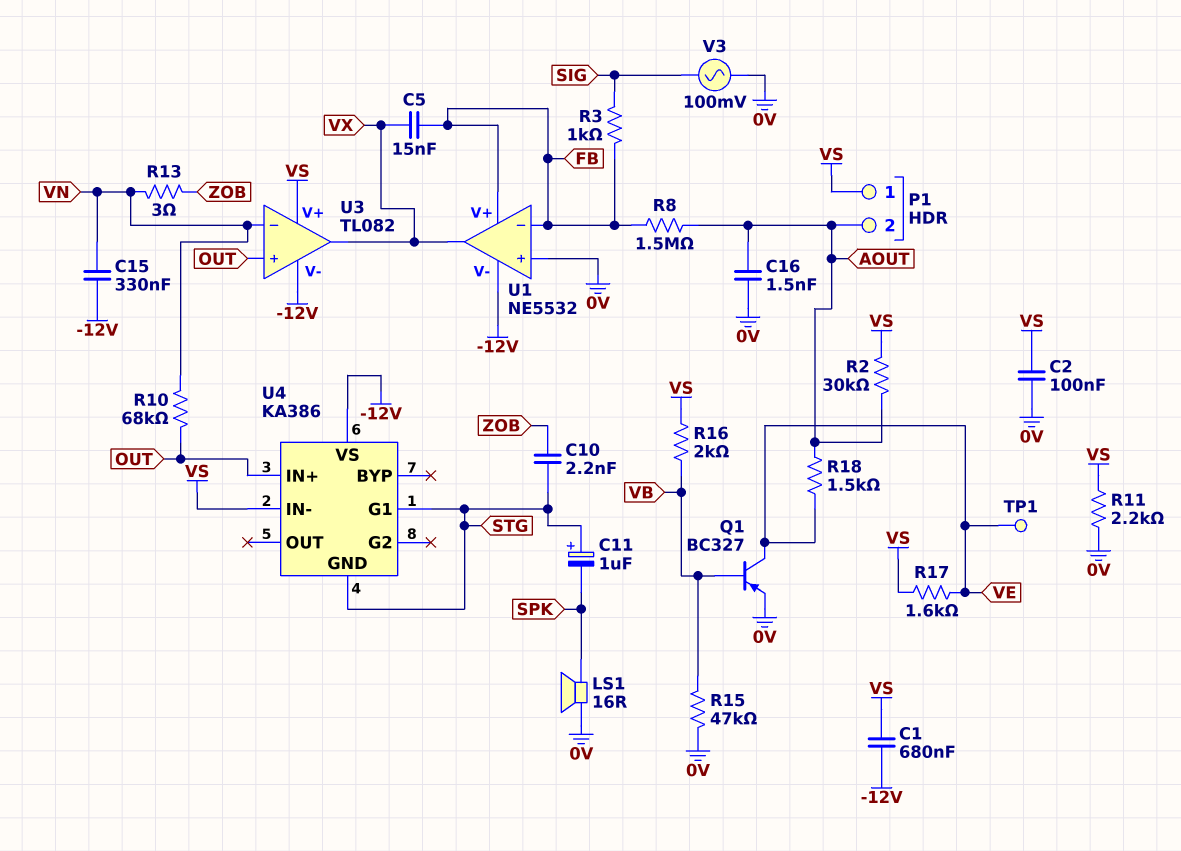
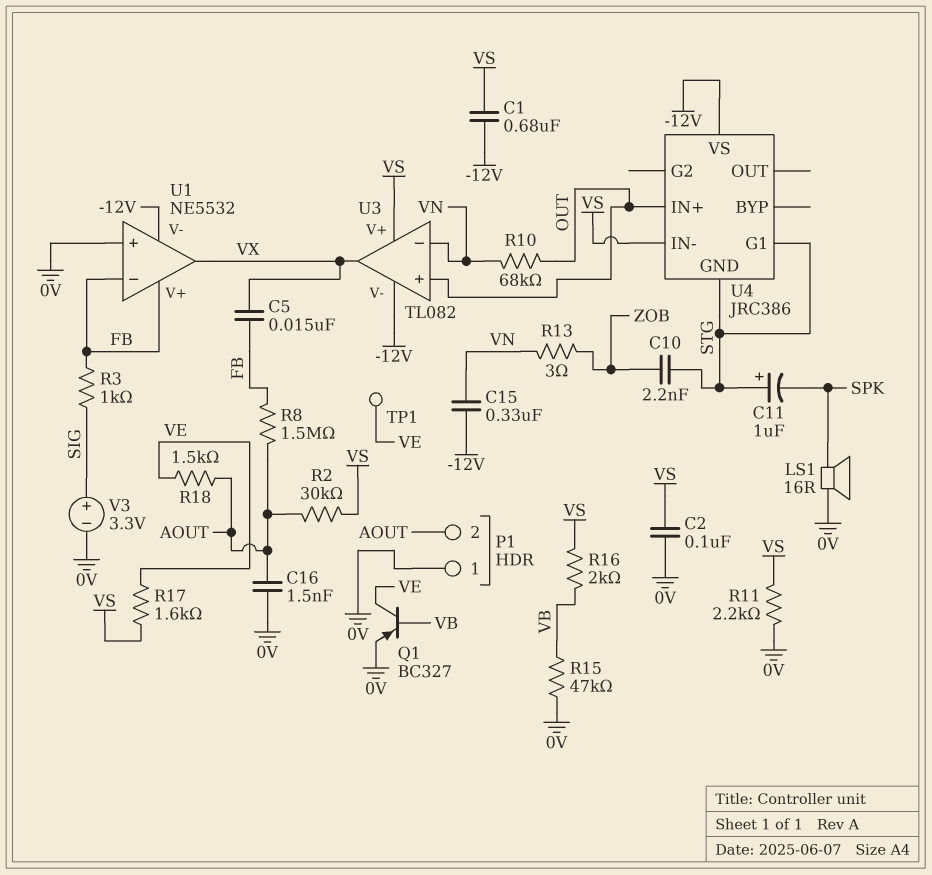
P1 pin 1: VS -> 0V
U4: KA386 -> JRC386
V3: AC 100mV (0V, SIG) -> 3.3V (plus SIG, minus 0V)

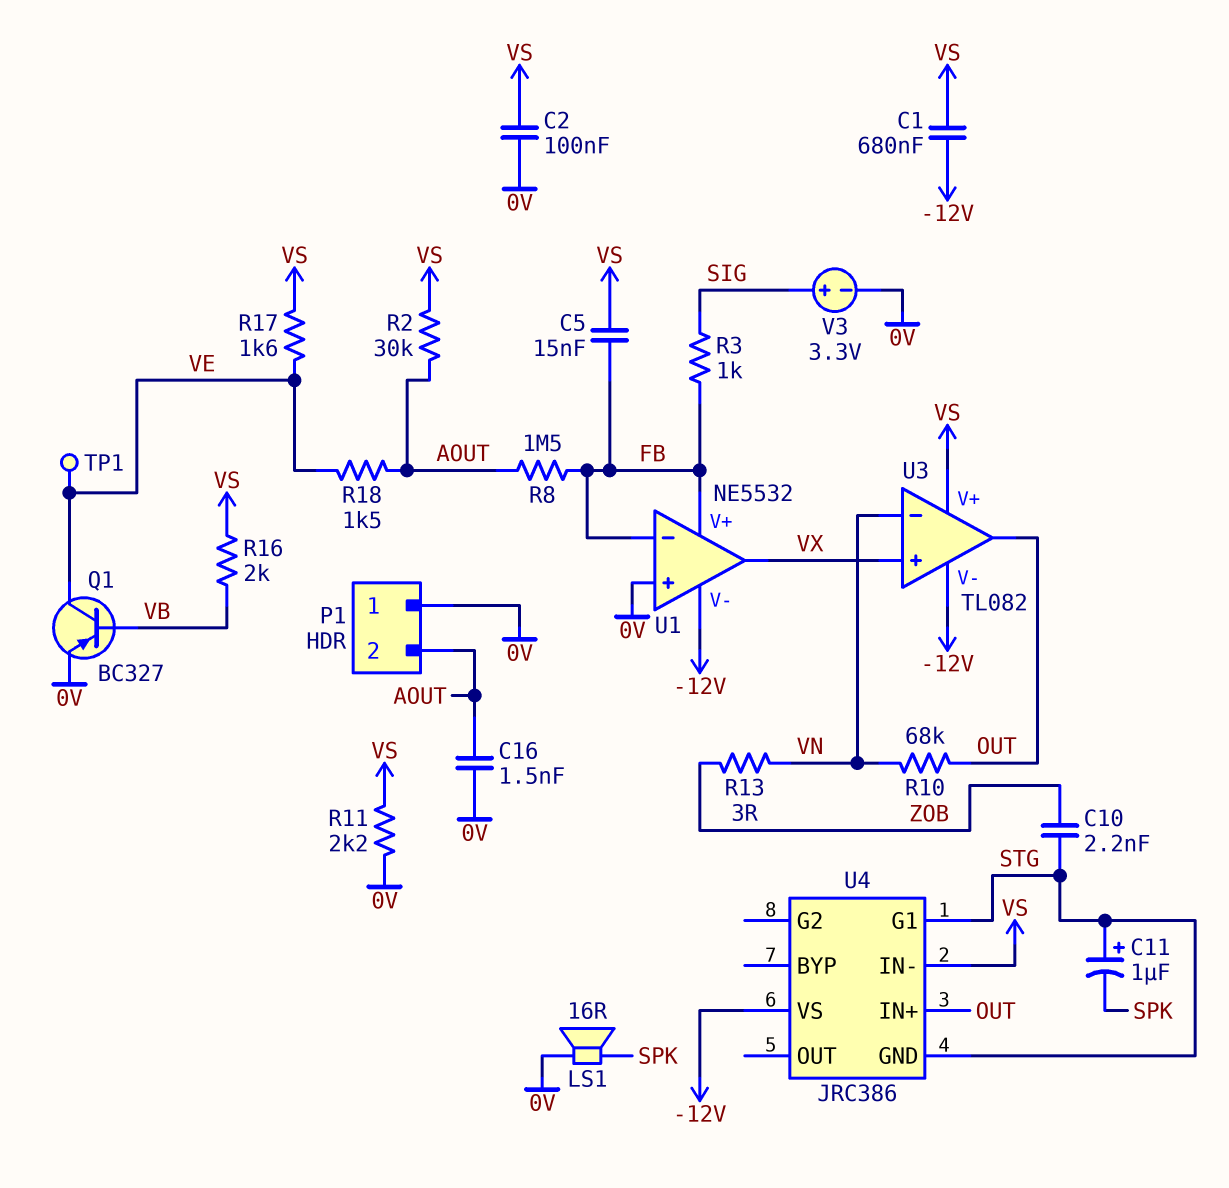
C5: 15nF (FB, VX) -> 15nF (FB, VS)
C15: 330nF (-12V, VN) -> none
R15: 47k (0V, VB) -> none
U3 pin in+: OUT -> VX
U3 pin out: VX -> OUT

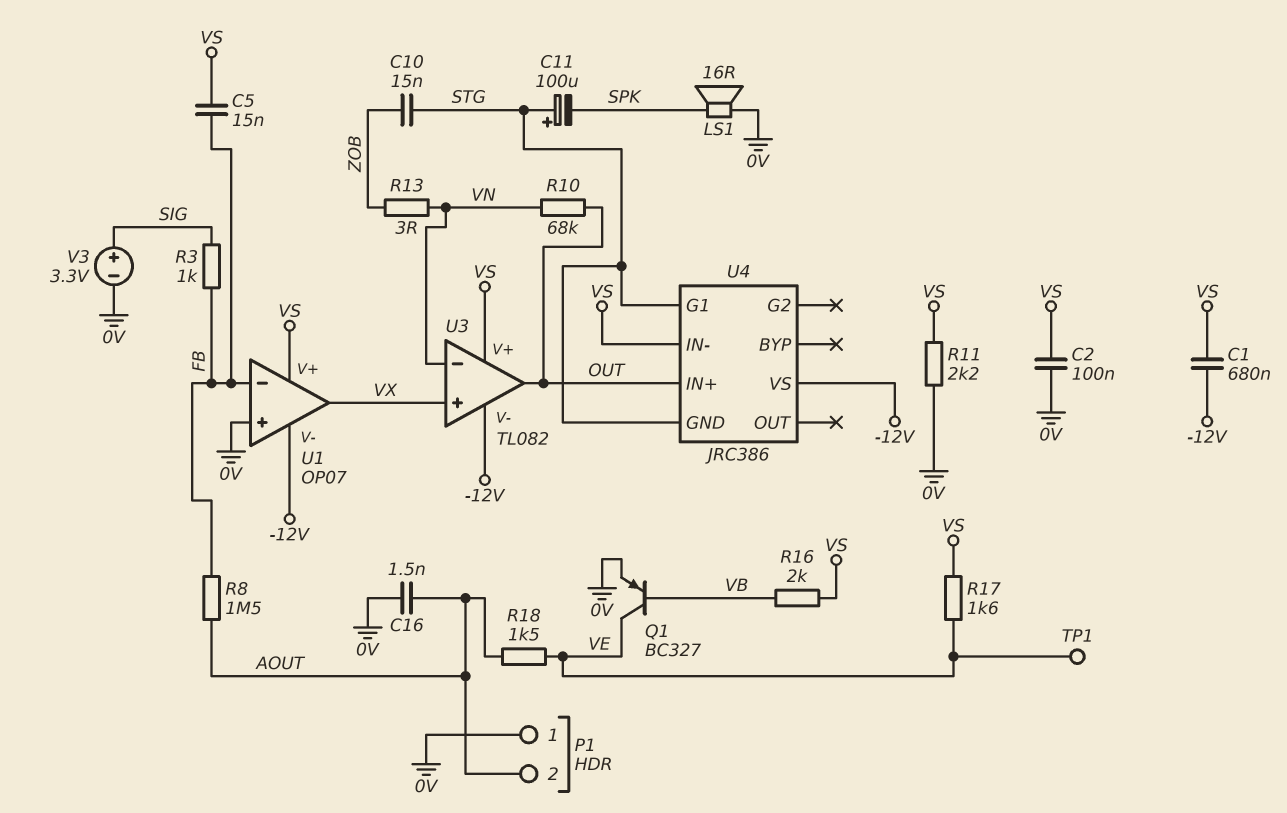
C10: 2.2nF (STG, ZOB) -> 15nF (STG, ZOB)
C11: 1uF (plus STG, minus SPK) -> 100uF (plus STG, minus SPK)
R2: 30k (AOUT, VS) -> none
U1: NE5532 -> OP07
U1 pin V+: FB -> VS

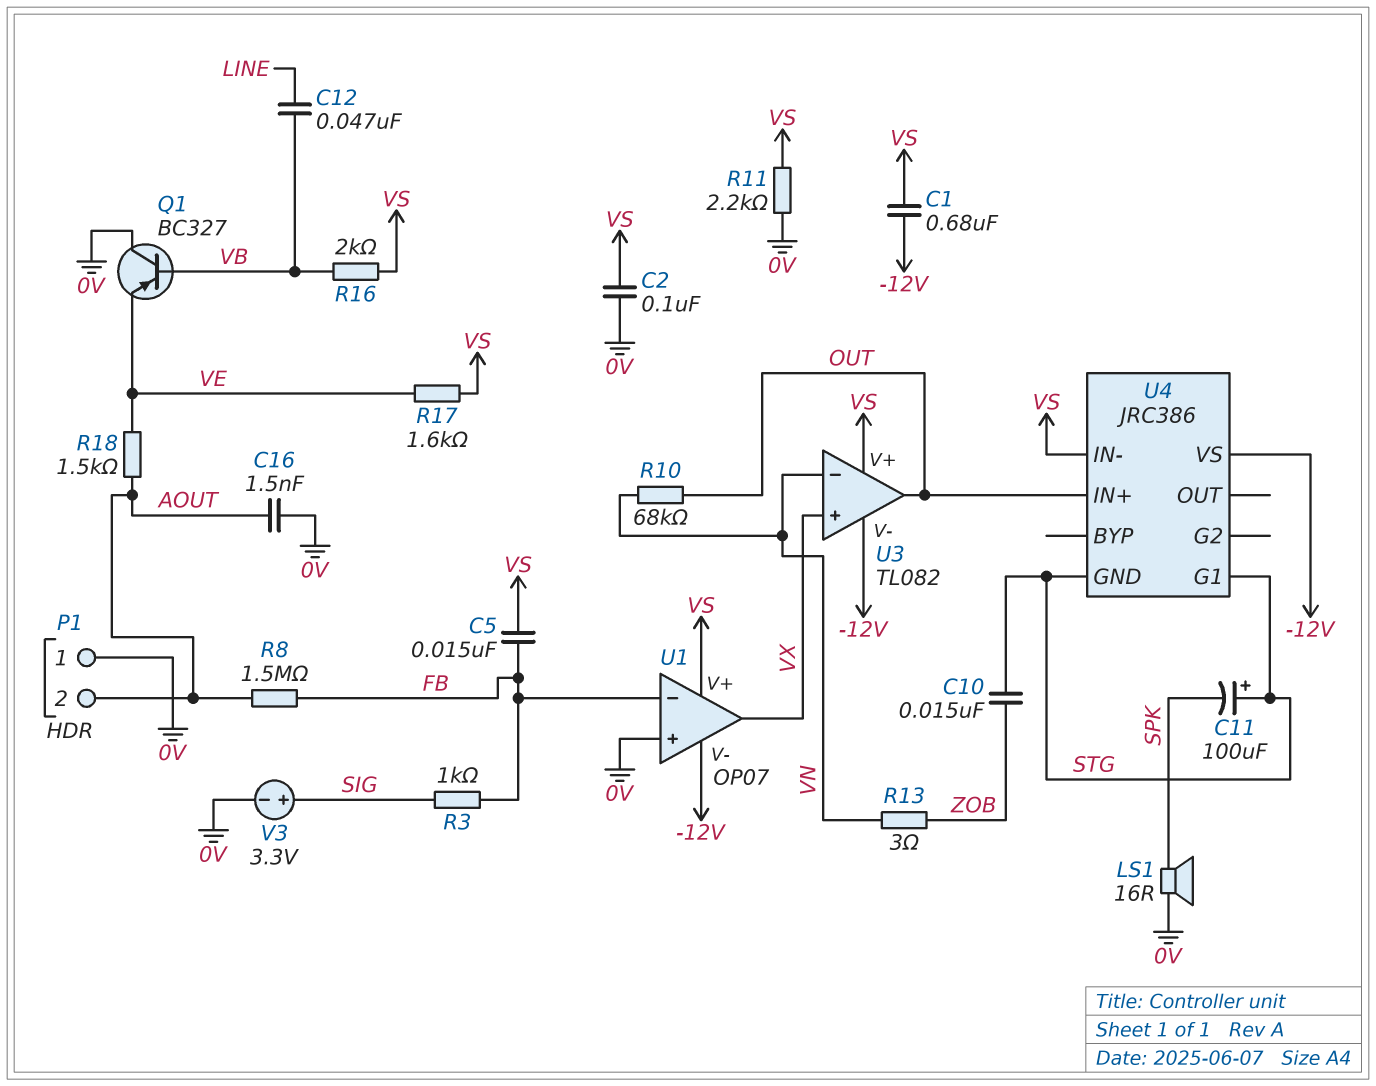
C12: none -> 47nF (LINE, VB)
Q1: PNP BC327 (B VB, C VE, E 0V) -> PNP BC327 (B VB, C 0V, E VE)
TP1: test point (VE) -> none

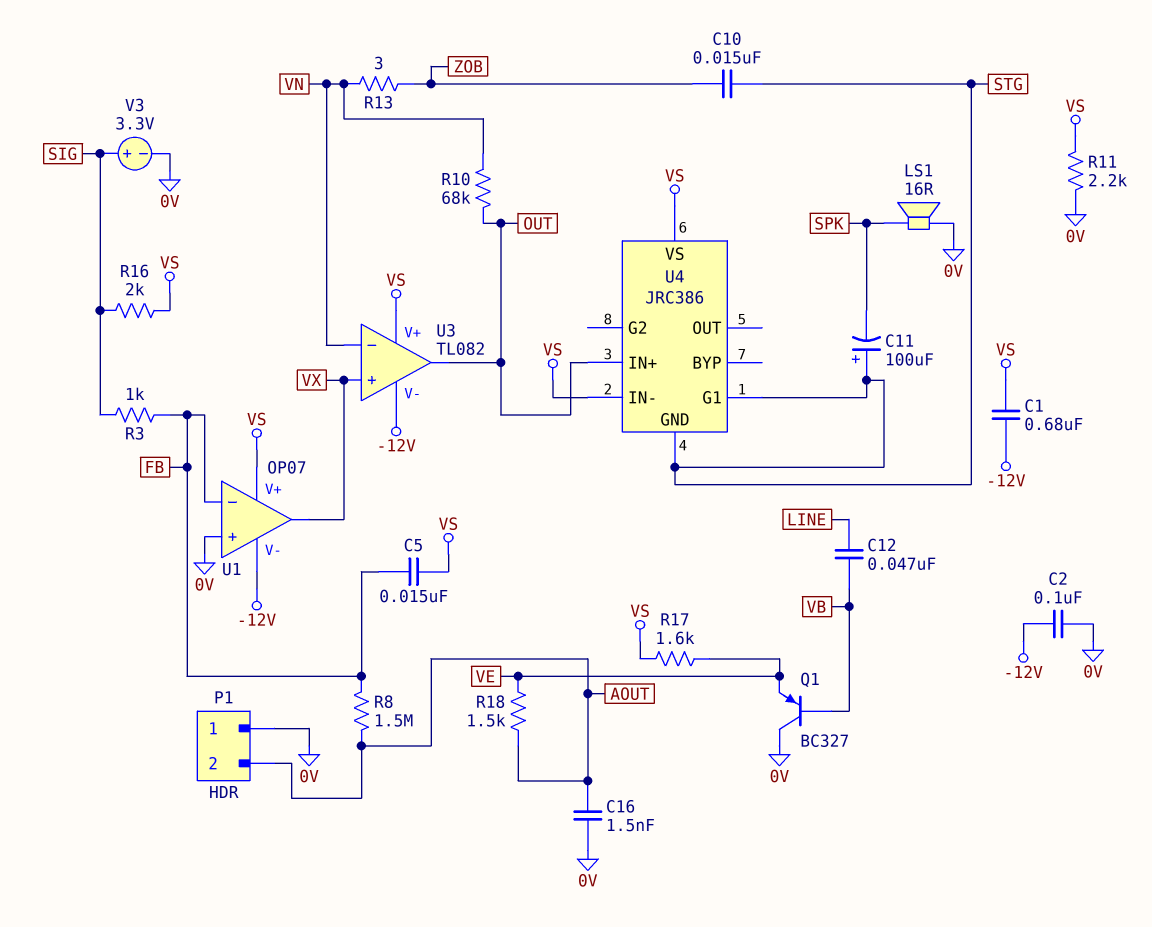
C2: 100nF (0V, VS) -> 100nF (-12V, 0V)
R16: 2k (VB, VS) -> 2k (SIG, VS)
U4 pin VS: -12V -> VS

